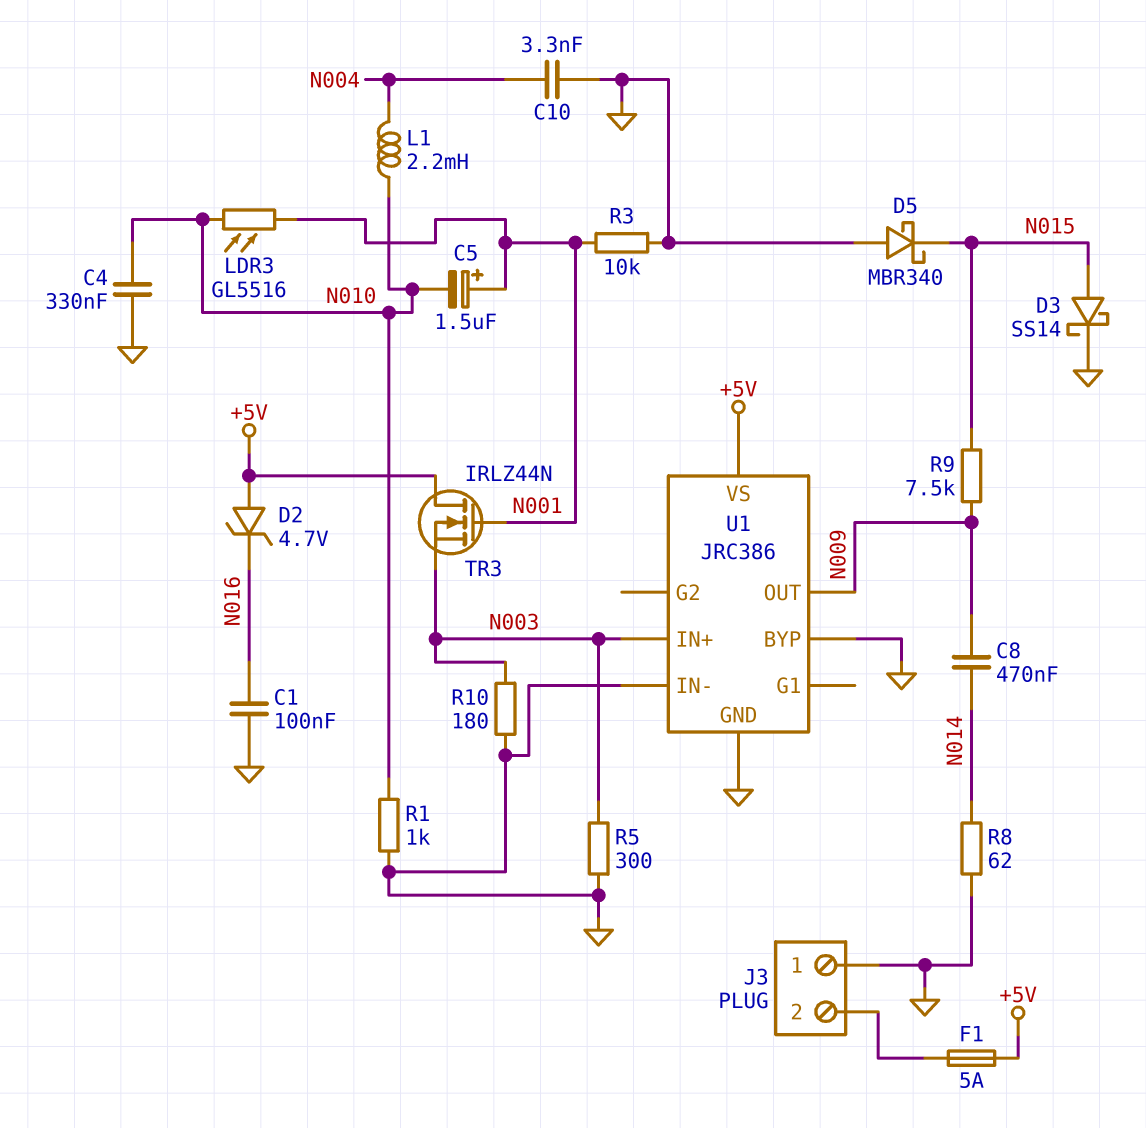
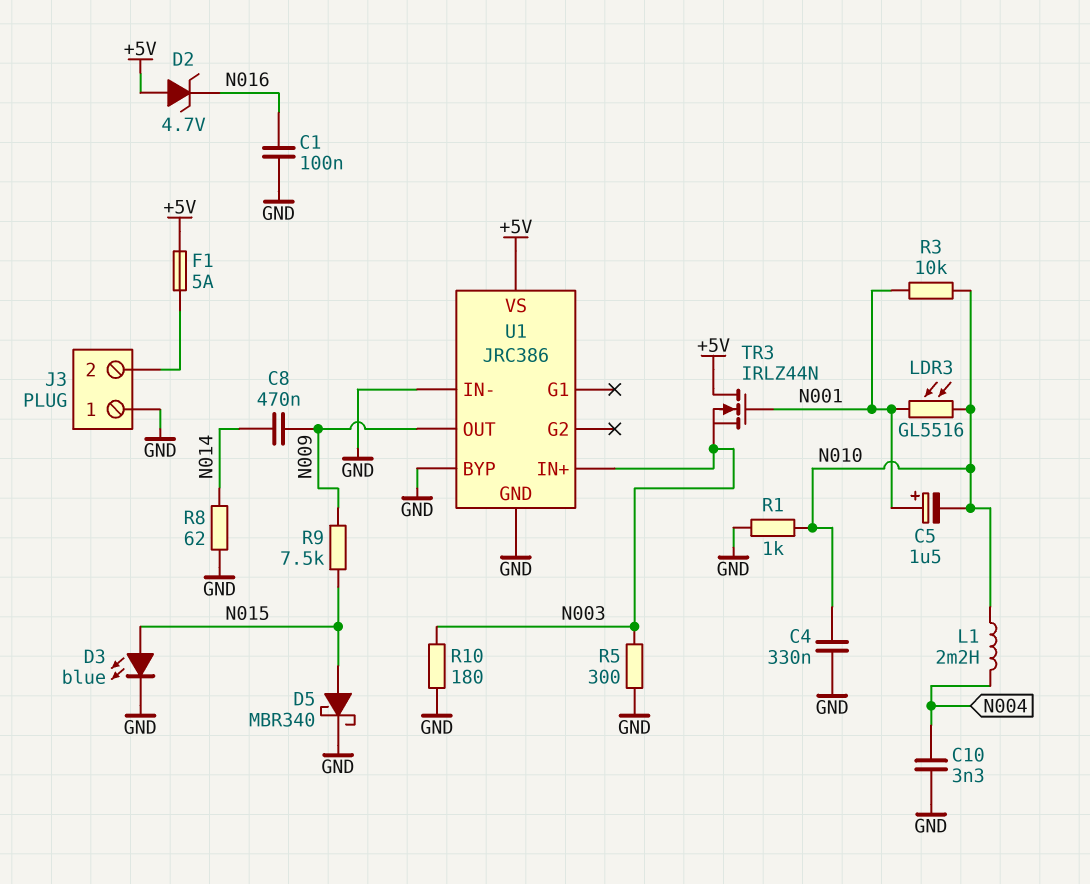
D3: schottky SS14 (A N015, K GND) -> LED blue (A N015, K GND)
D5: schottky MBR340 (A GND, K N015) -> schottky MBR340 (A N015, K GND)
R3: 10k (GND, N001) -> 10k (N001, N010)

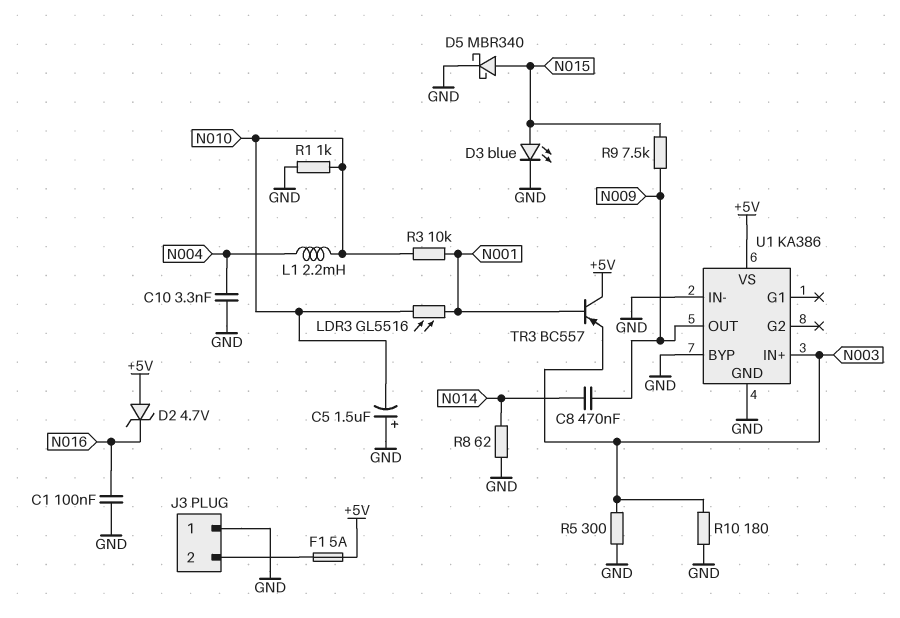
C4: 330nF (GND, N010) -> none
C5: 1.5uF (plus N001, minus N010) -> 1.5uF (plus GND, minus N010)
TR3: NMOS IRLZ44N (G N001, D +5V, S N003) -> PNP BC557 (B N001, C +5V, E N003)
U1: JRC386 -> KA386

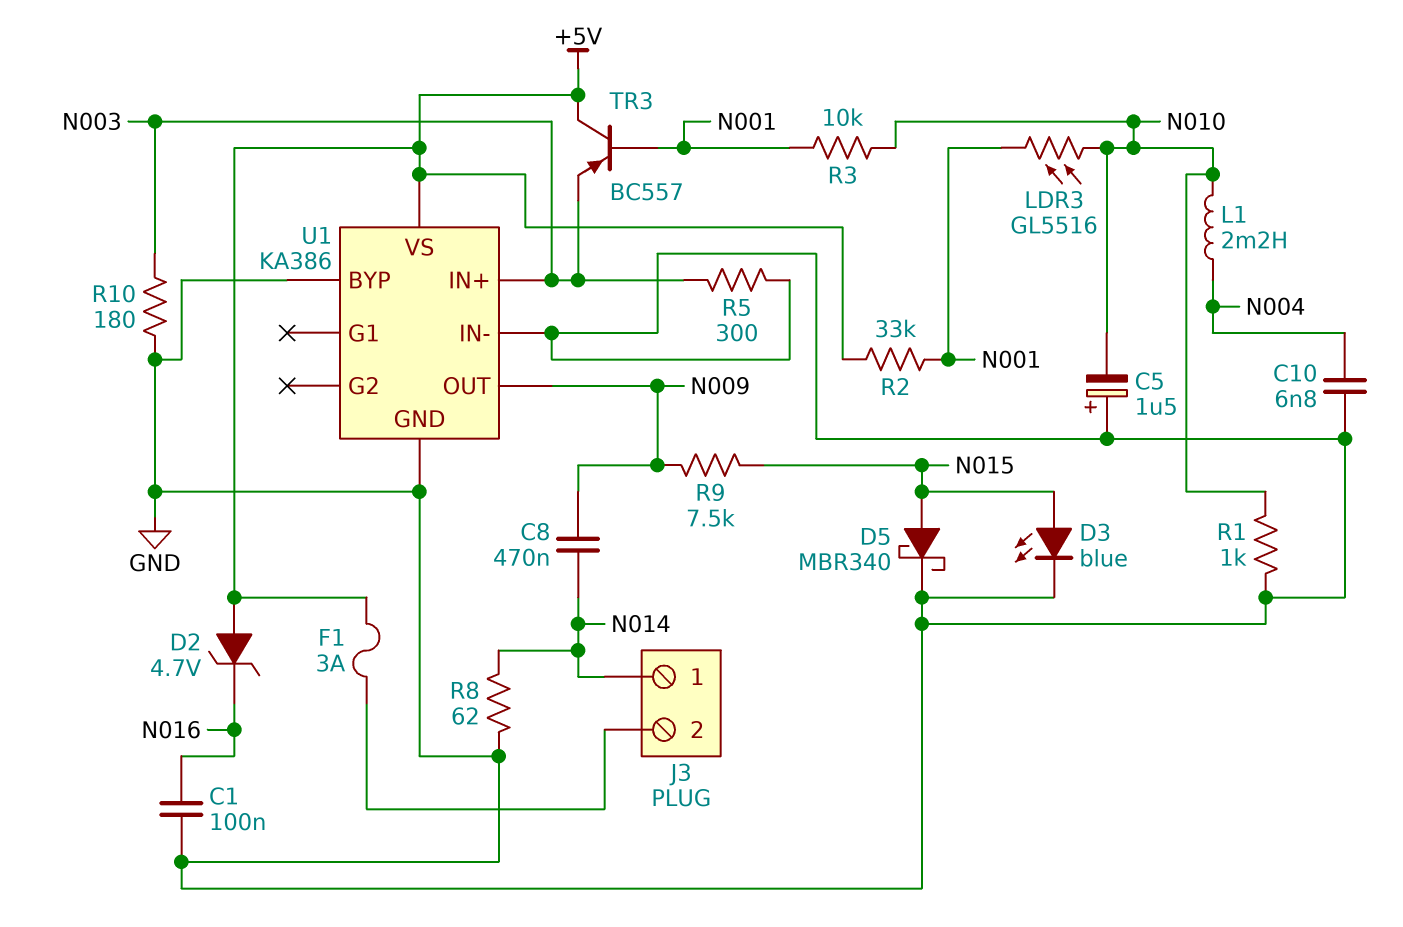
C10: 3.3nF (GND, N004) -> 6.8nF (GND, N004)
F1: 5A (+5V, J3/2) -> 3A (+5V, J3/2)
J3 pin 1: GND -> N014
R2: none -> 33k (+5V, N001)

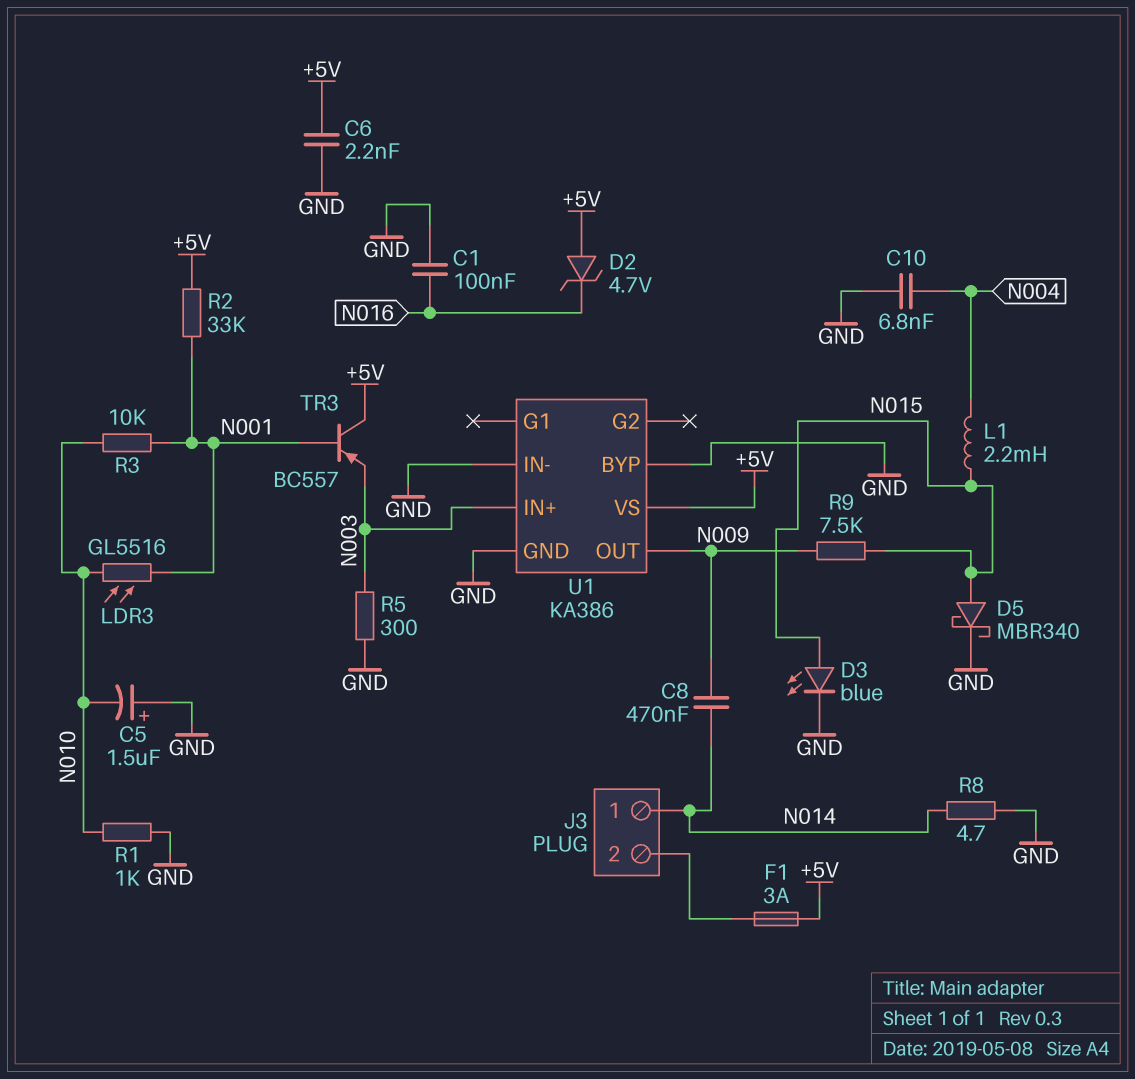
C6: none -> 2.2nF (+5V, GND)
L1: 2.2mH (N004, N010) -> 2.2mH (N004, N015)
R8: 62 (GND, N014) -> 4.7 (GND, N014)
R10: 180 (GND, N003) -> none

